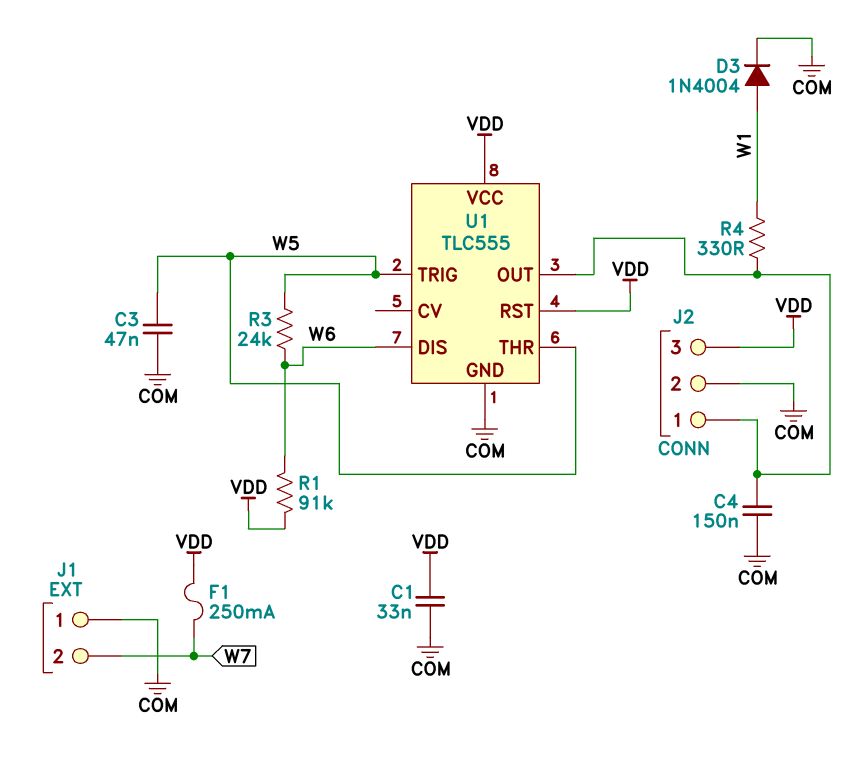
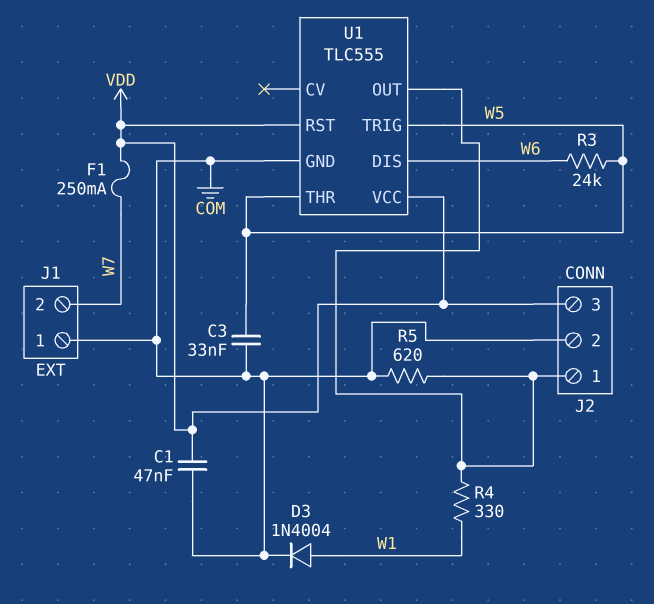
C1: 33nF (COM, VDD) -> 47nF (COM, VDD)
C3: 47nF (COM, W5) -> 33nF (COM, W5)
C4: 150nF (COM, J2/1) -> none
R1: 91k (VDD, W6) -> none
R5: none -> 620 (COM, J2/1)

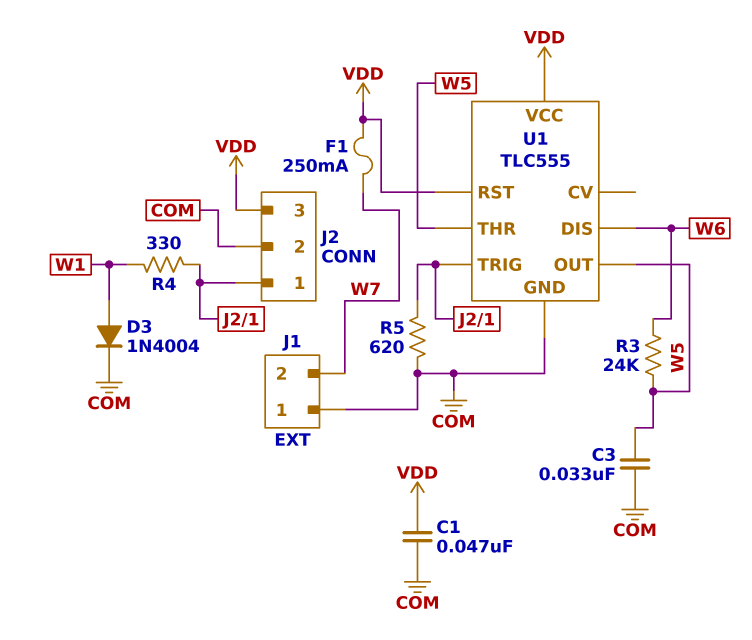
U1 pin OUT: J2/1 -> W5
U1 pin TRIG: W5 -> J2/1

